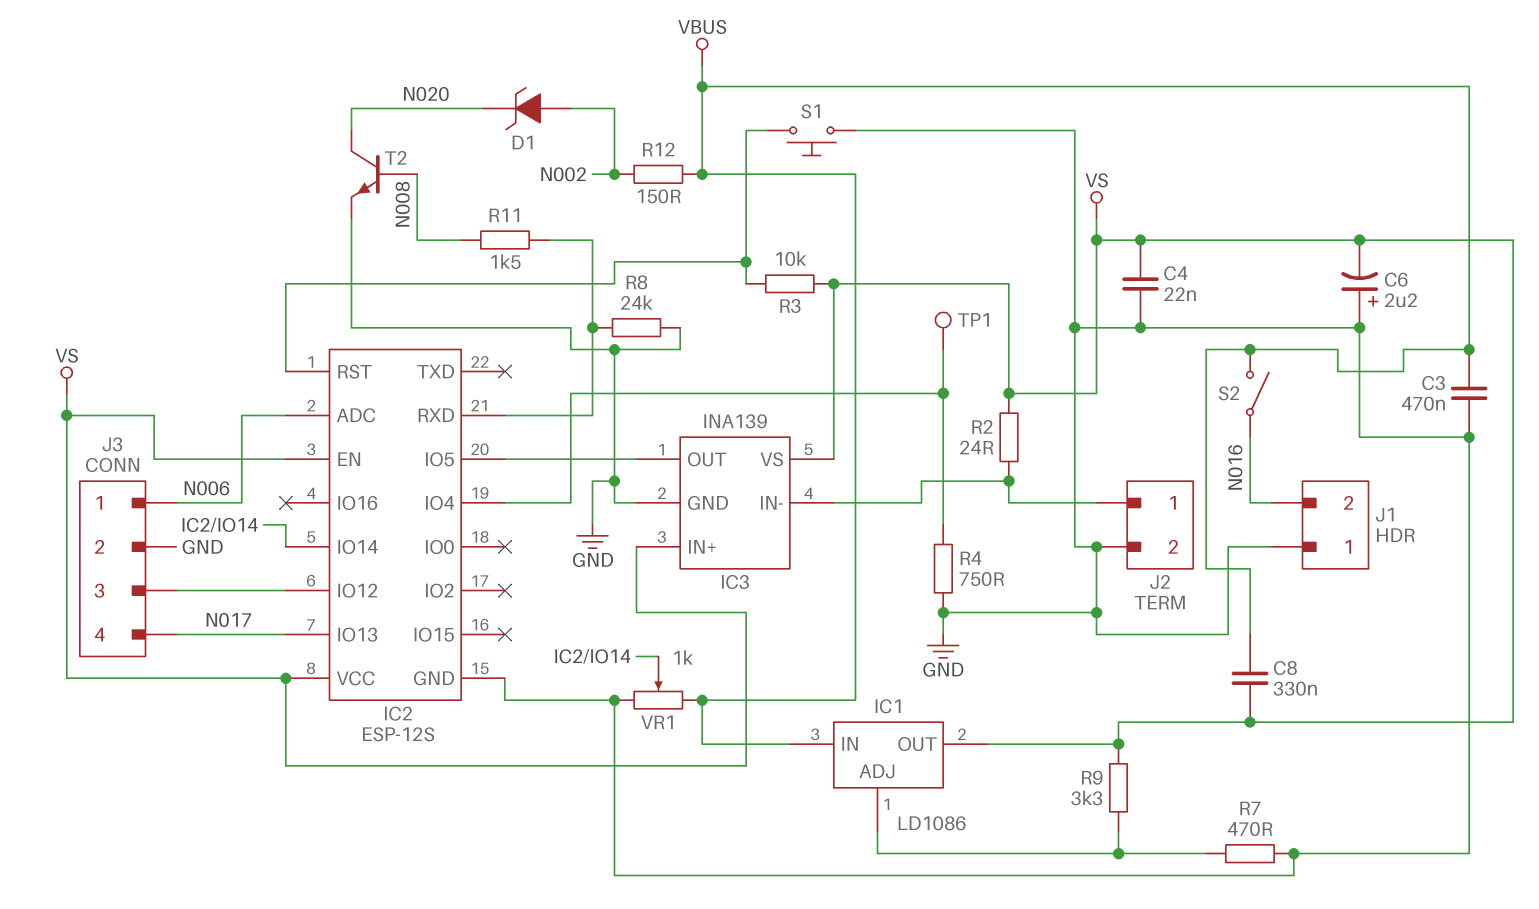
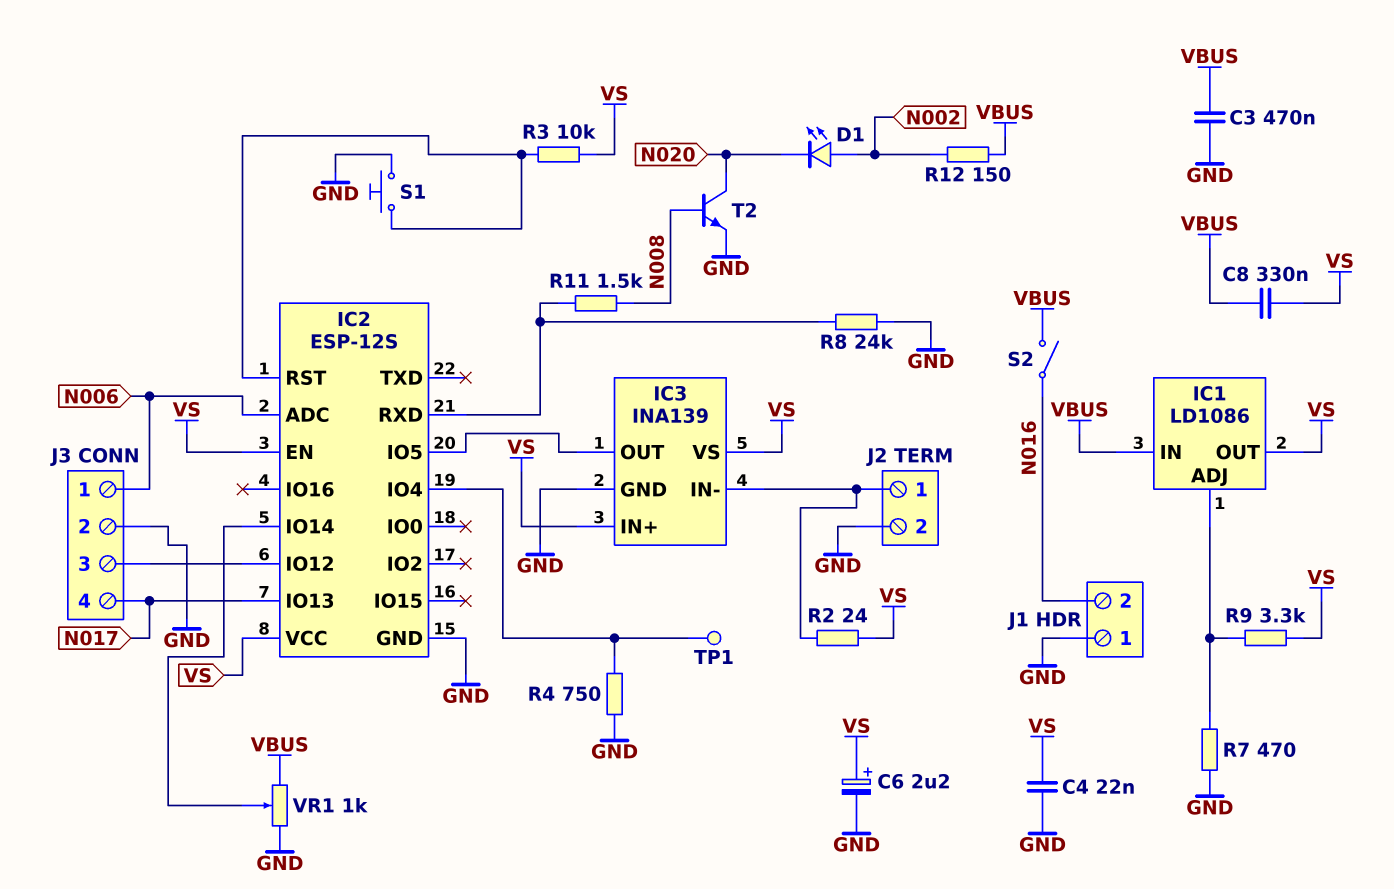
C6: 2.2uF (plus GND, minus VS) -> 2.2uF (plus VS, minus GND)
D1: zener (A N002, K N020) -> LED (A N002, K N020)

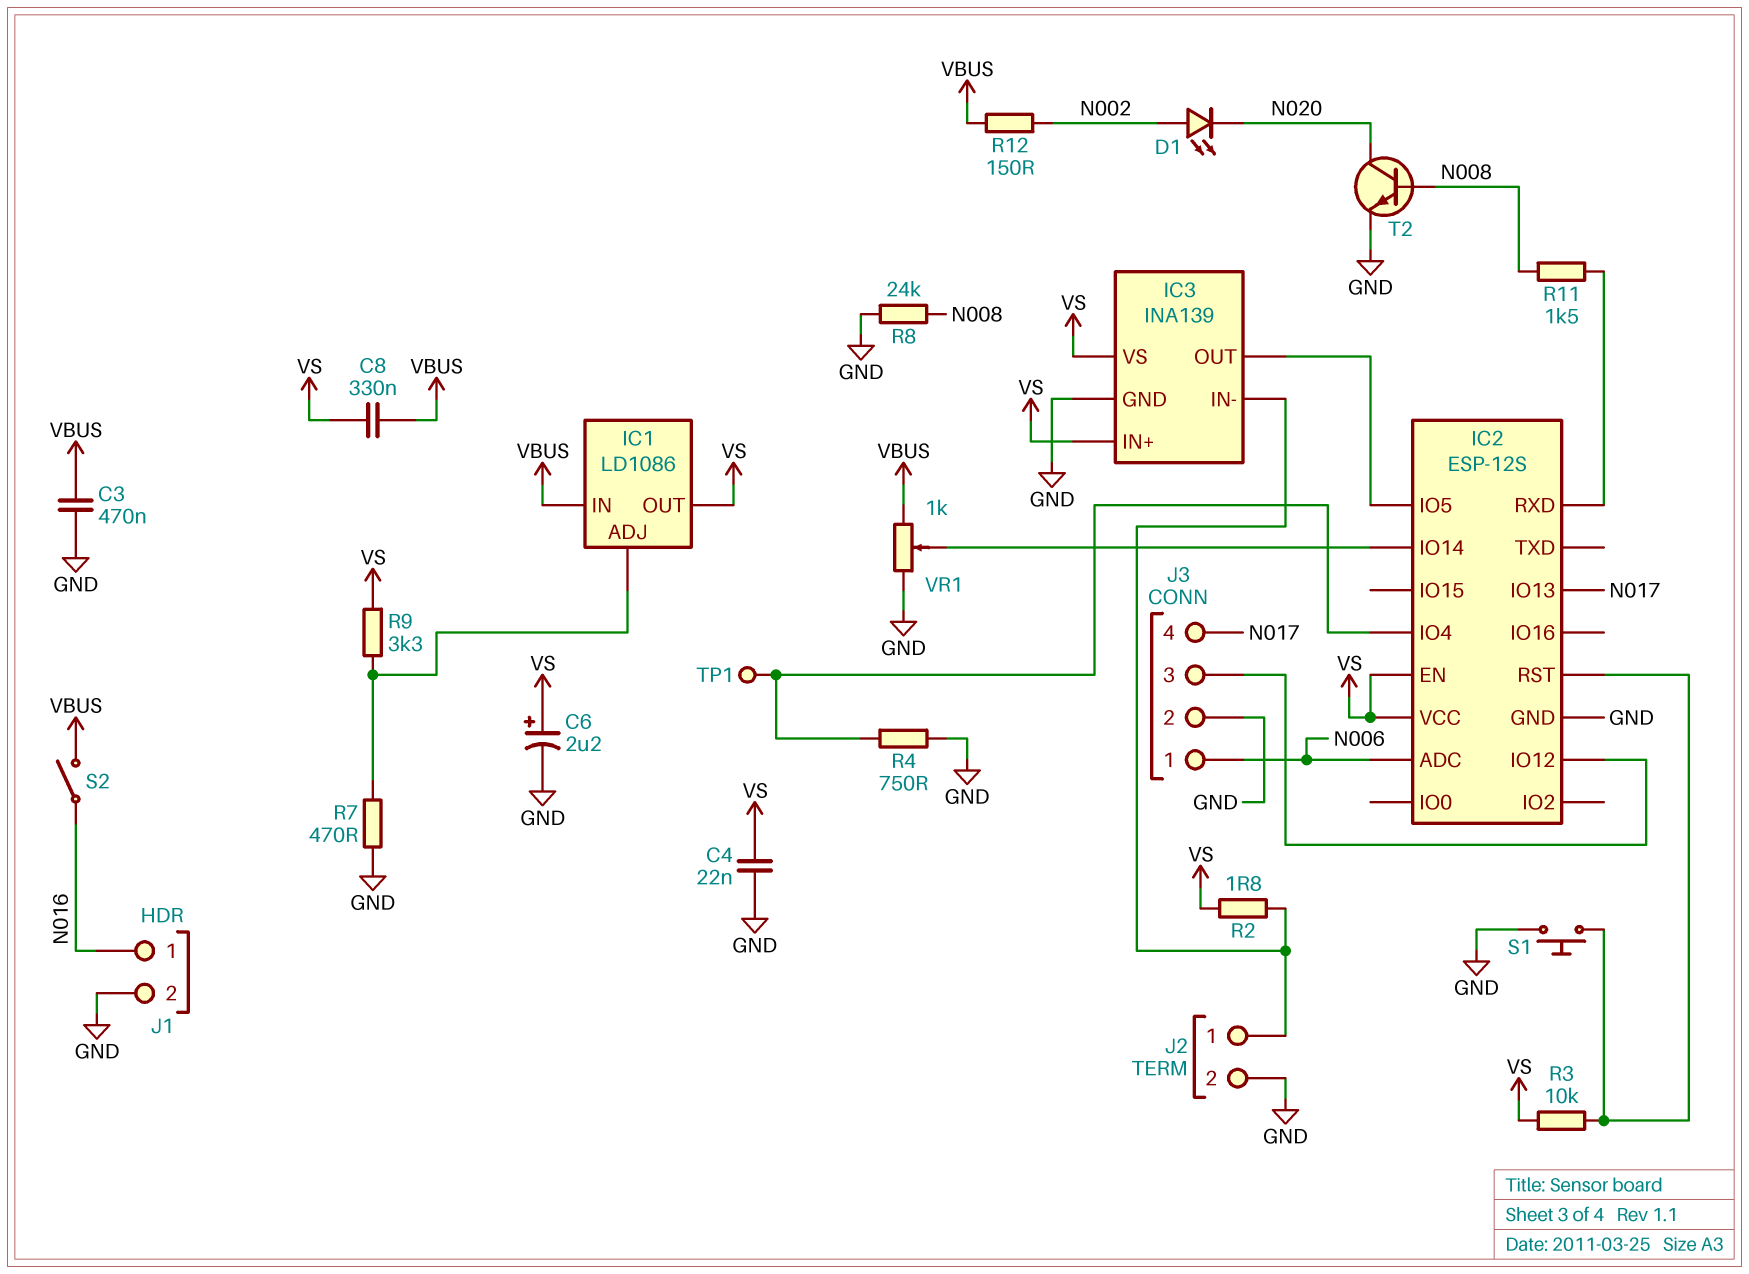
J1 pin 1: GND -> N016
J1 pin 2: N016 -> GND
R2: 24 (IC3/IN-, VS) -> 1.8 (IC3/IN-, VS)
R8: 24k (GND, IC2/RXD) -> 24k (GND, N008)

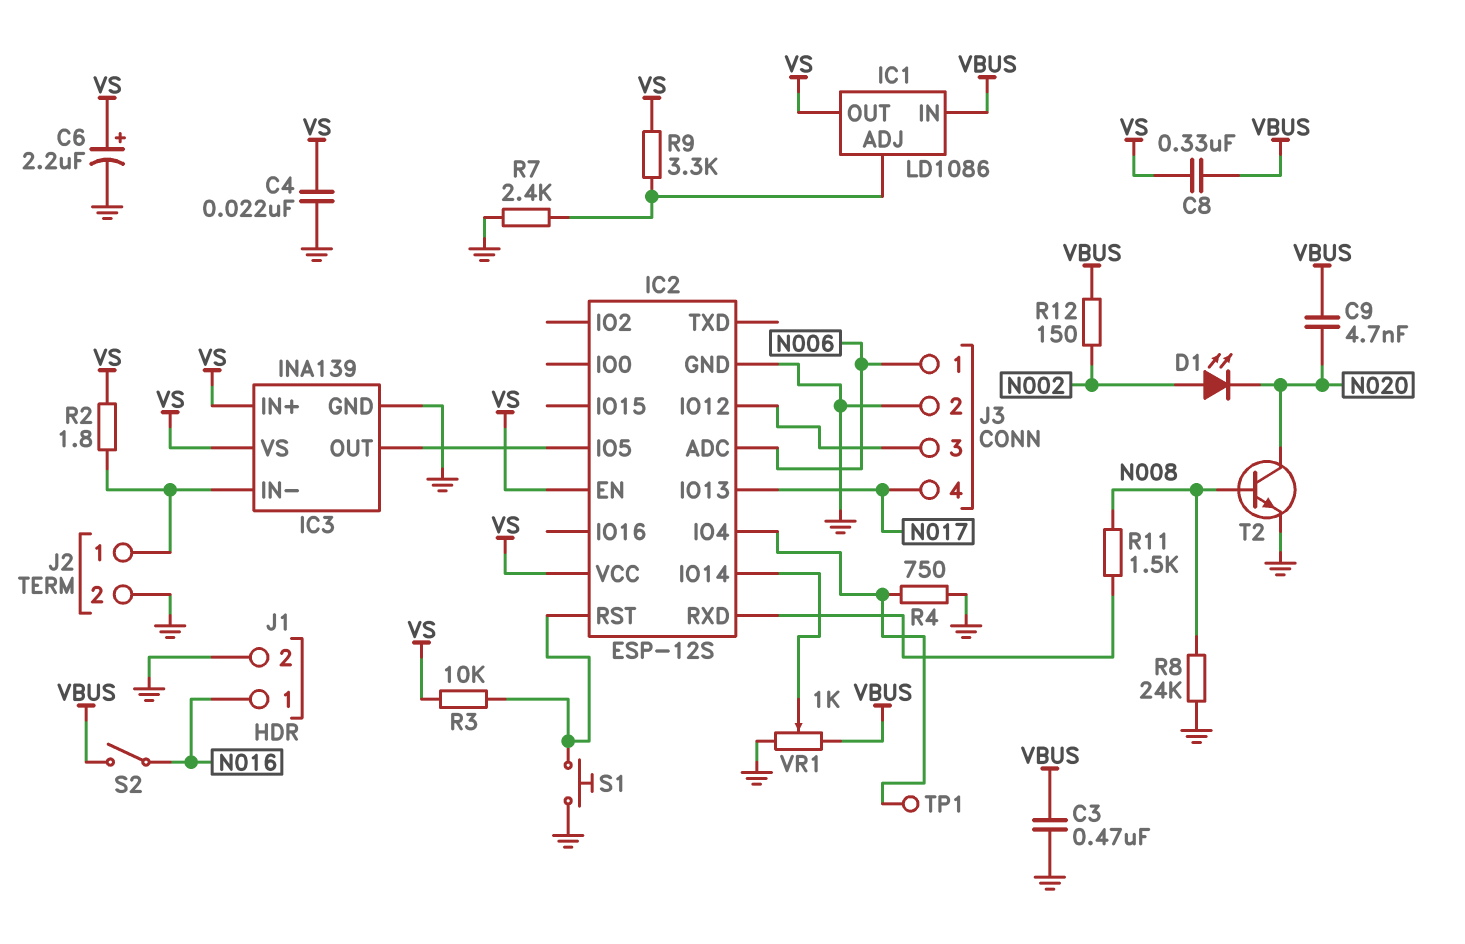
C9: none -> 4.7nF (N020, VBUS)
R7: 470 (GND, IC1/ADJ) -> 2.4k (GND, IC1/ADJ)

